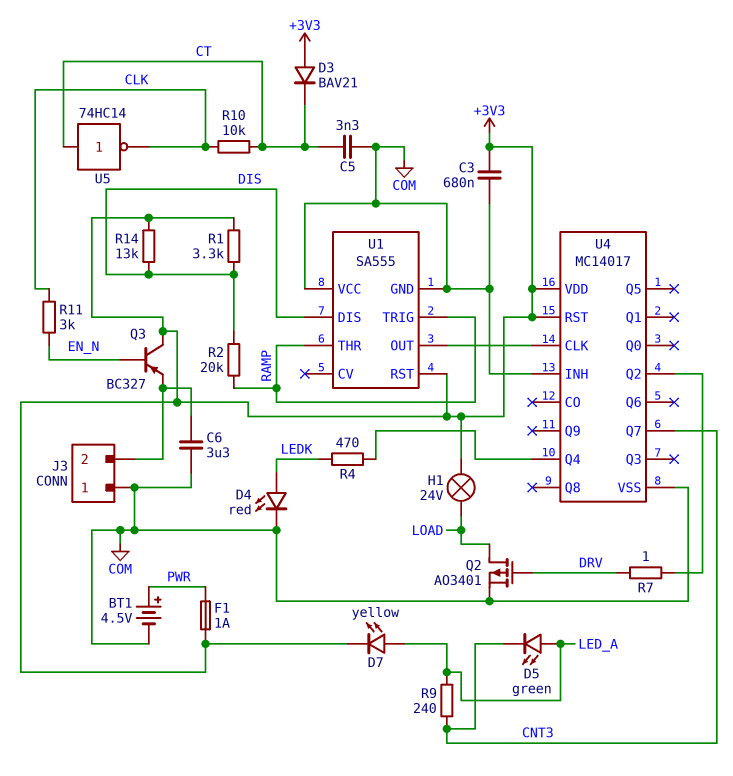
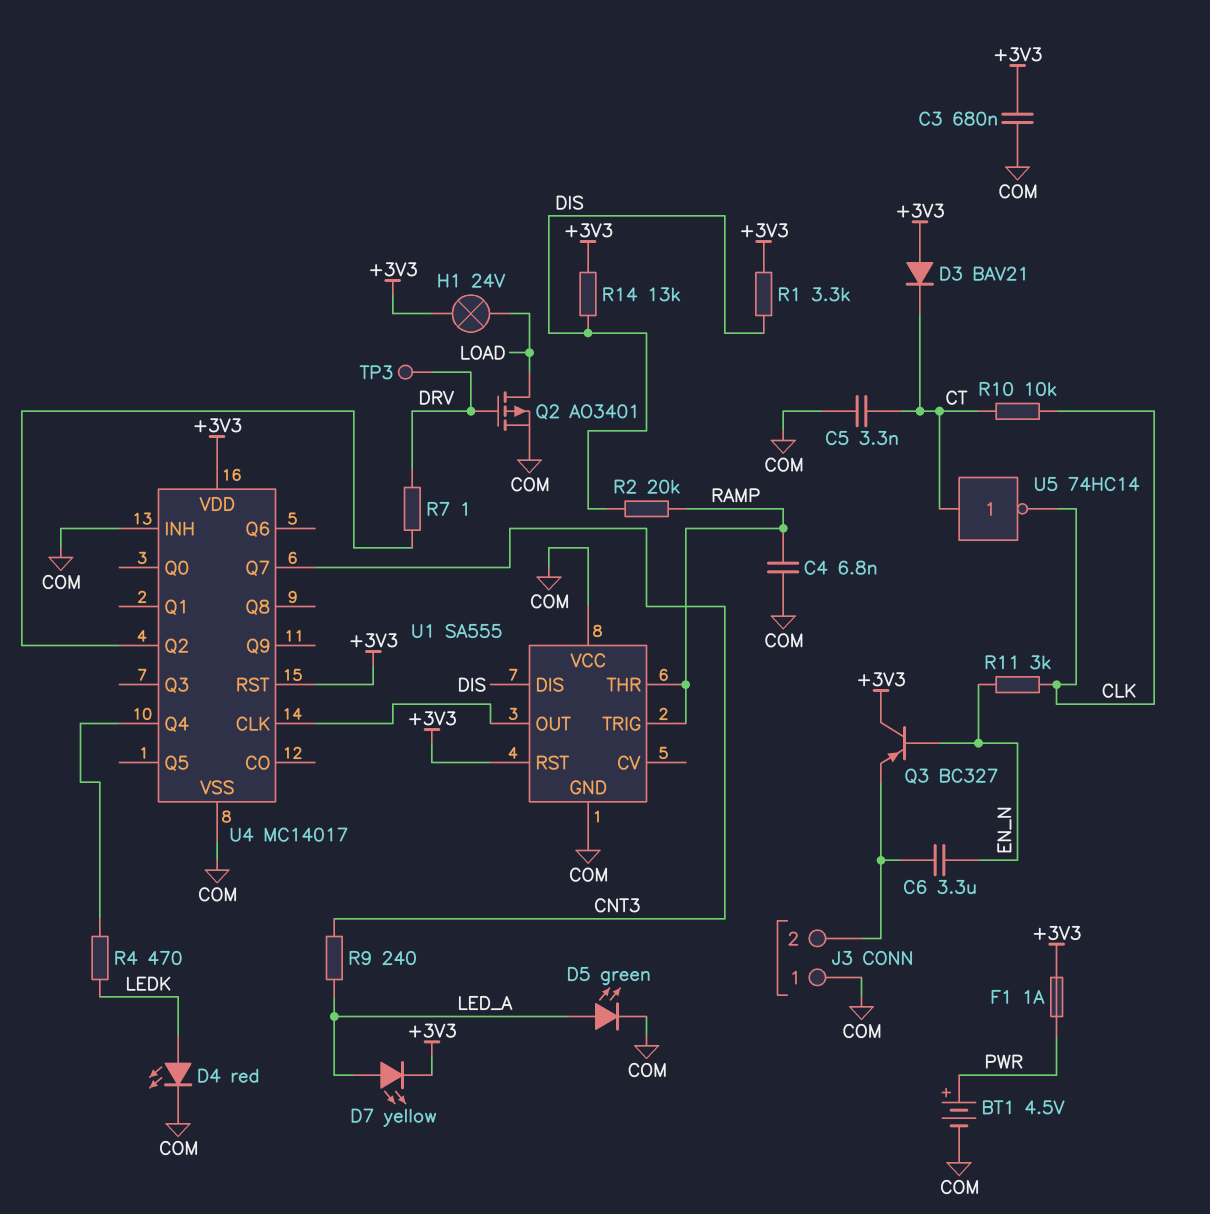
C4: none -> 6.8nF (COM, RAMP)
C6: 3.3uF (COM, J3/2) -> 3.3uF (EN_N, J3/2)
D5: LED green (A LED_A, K CNT3) -> LED green (A LED_A, K COM)
TP3: none -> test point (DRV)

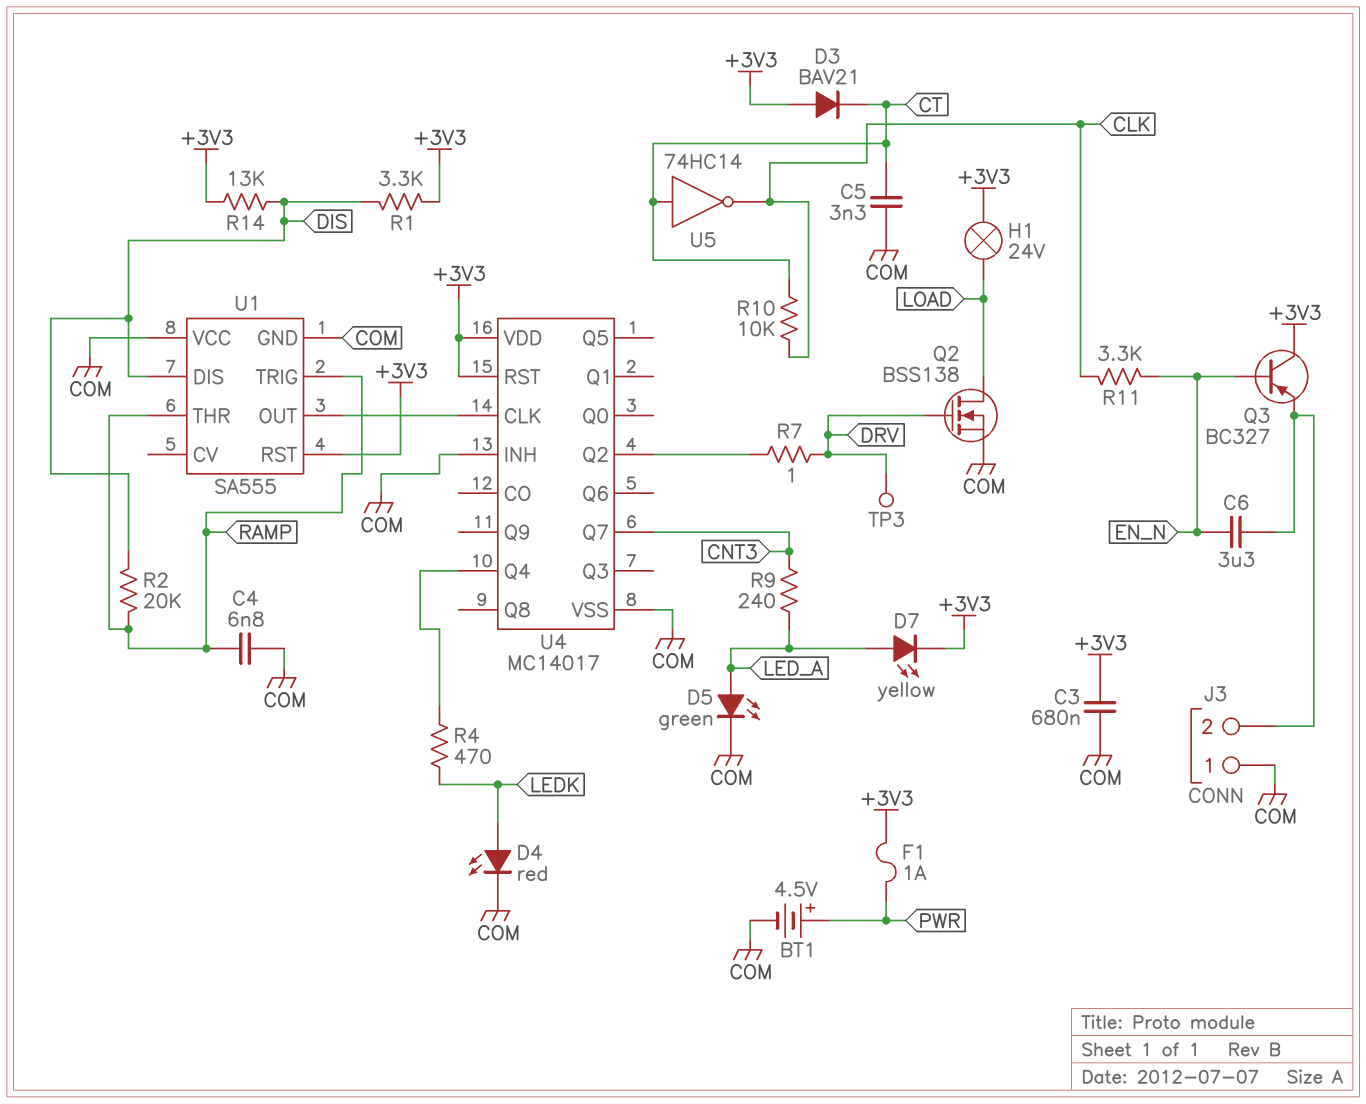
Q2: PMOS AO3401 (G DRV, D LOAD, S COM) -> NMOS BSS138 (G DRV, D LOAD, S COM)
R11: 3k (CLK, EN_N) -> 3.3k (CLK, EN_N)

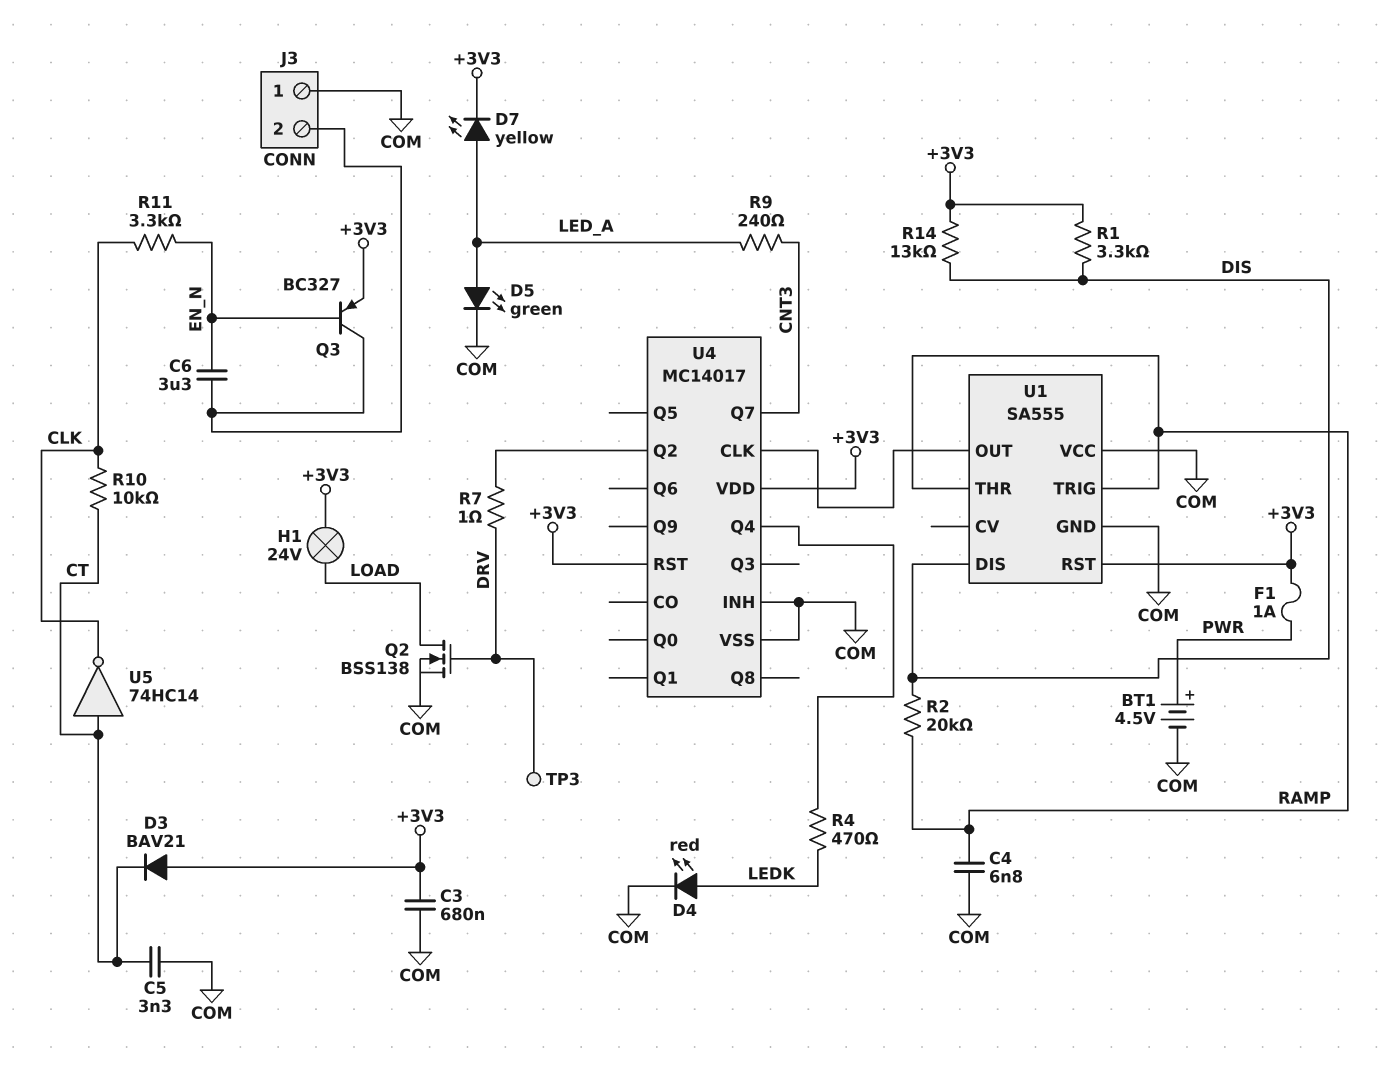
Q3: PNP BC327 (B EN_N, C +3V3, E J3/2) -> PNP BC327 (B EN_N, C J3/2, E +3V3)

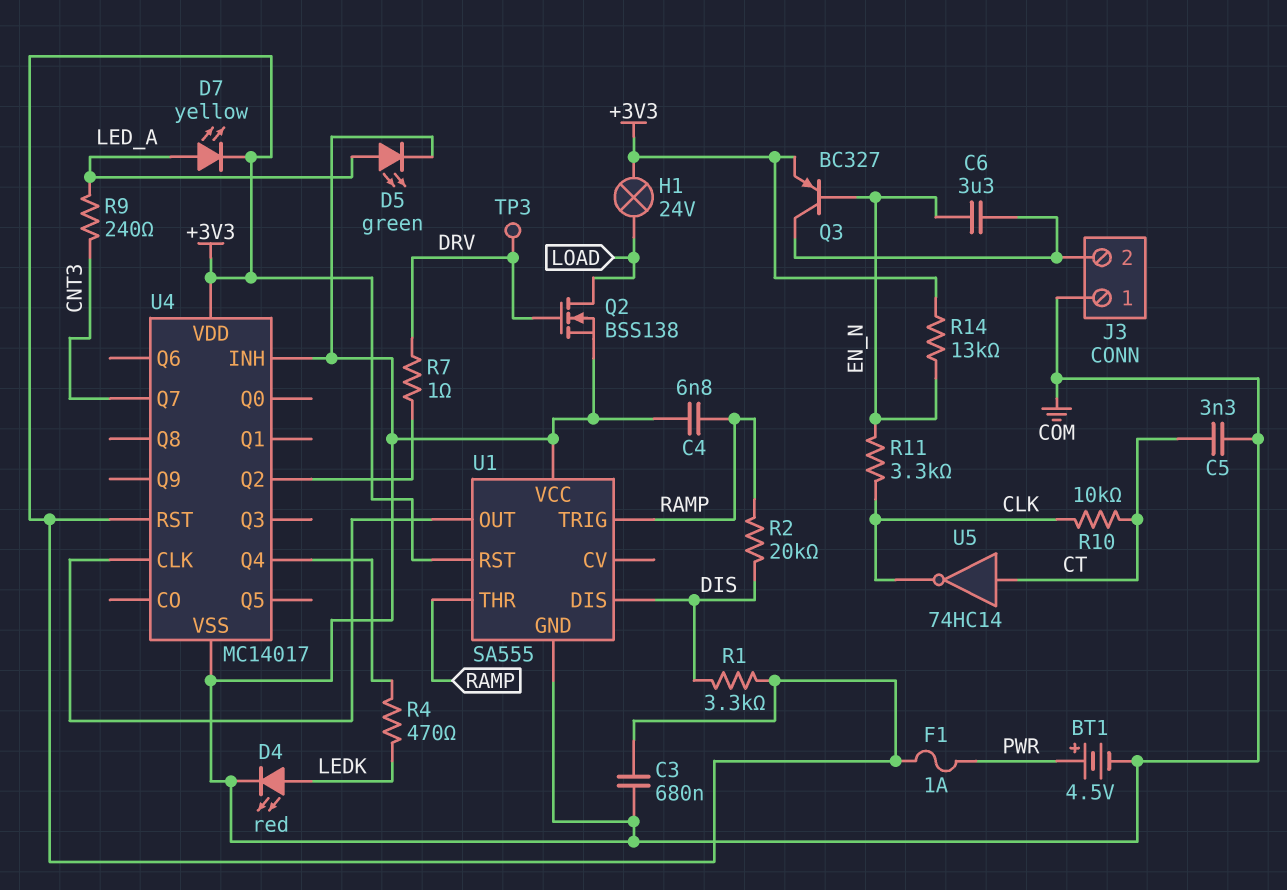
D3: diode BAV21 (A +3V3, K CT) -> none
R14: 13k (+3V3, DIS) -> 13k (+3V3, EN_N)

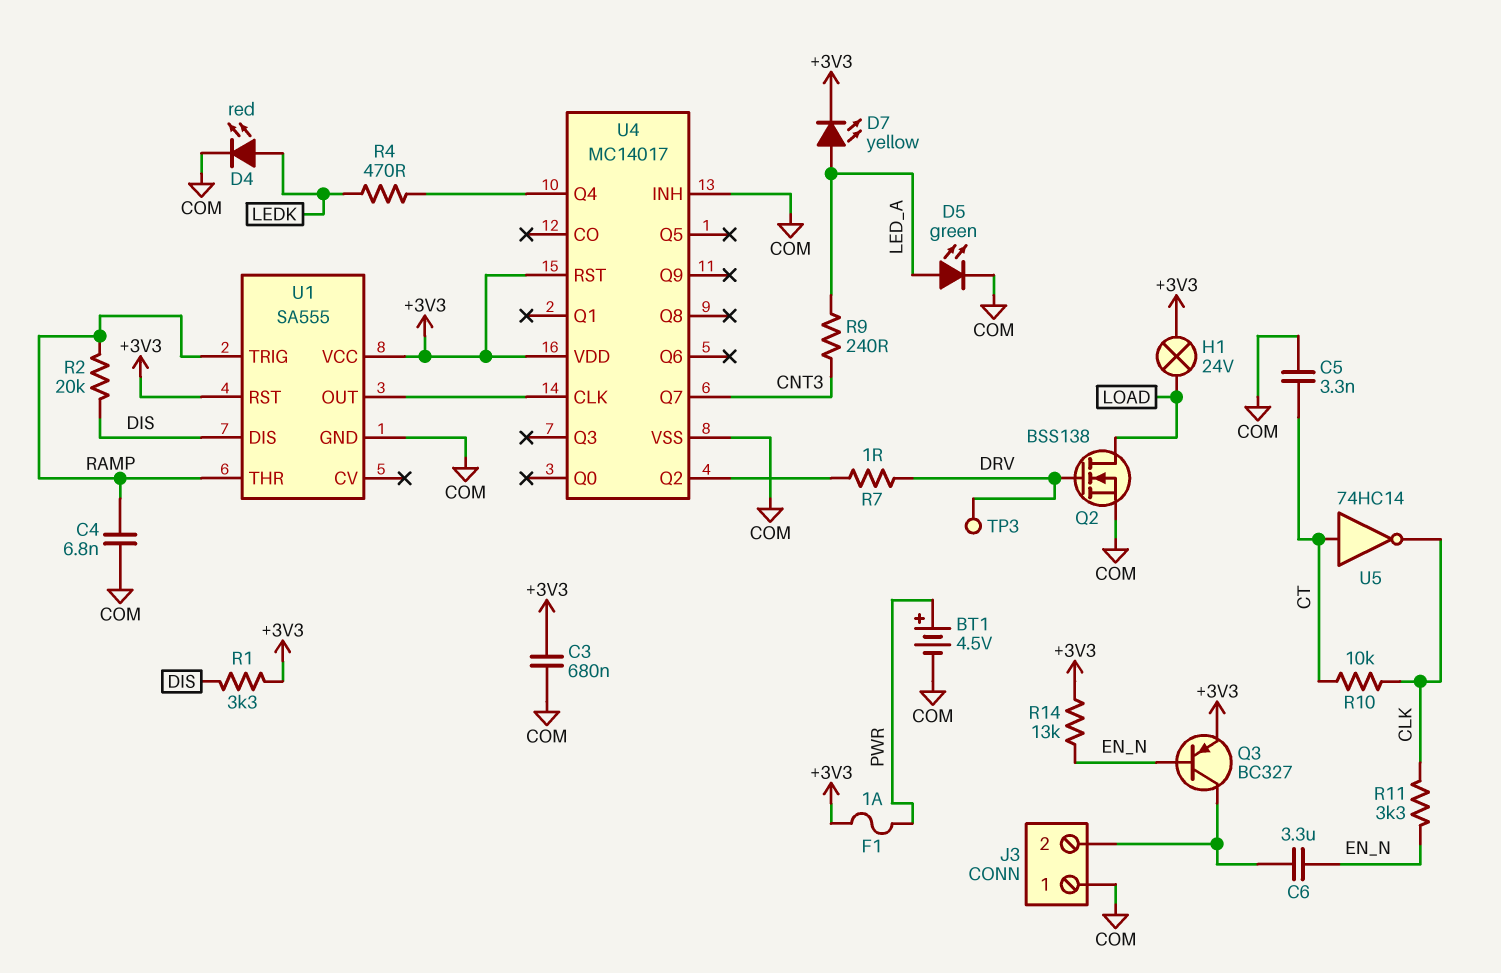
U1 pin VCC: COM -> +3V3

